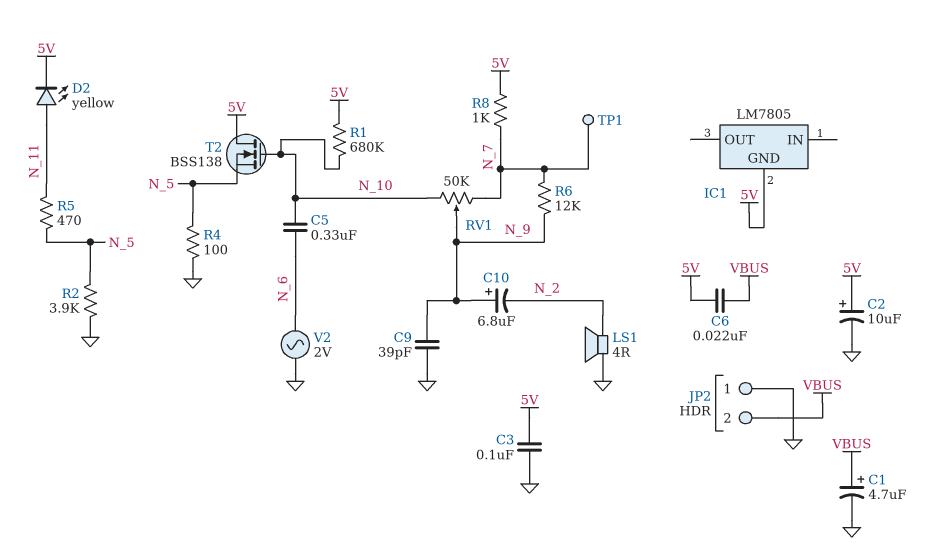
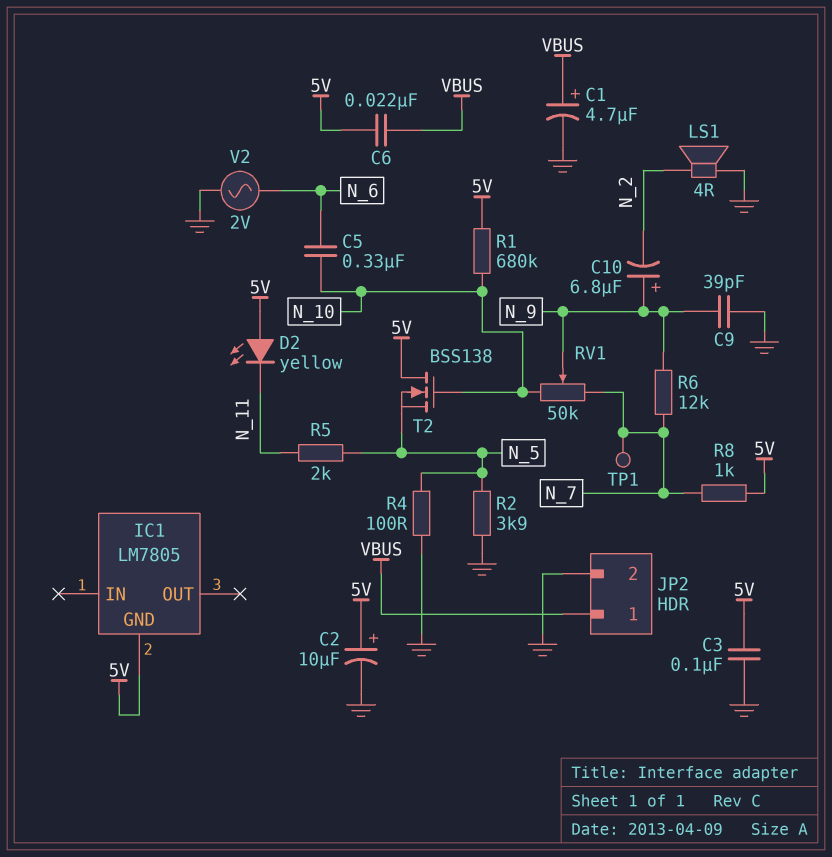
D2: LED yellow (A N_11, K 5V) -> LED yellow (A 5V, K N_11)
JP2 pin 1: GND -> VBUS
JP2 pin 2: VBUS -> GND
R5: 470 (N_5, N_11) -> 2k (N_5, N_11)

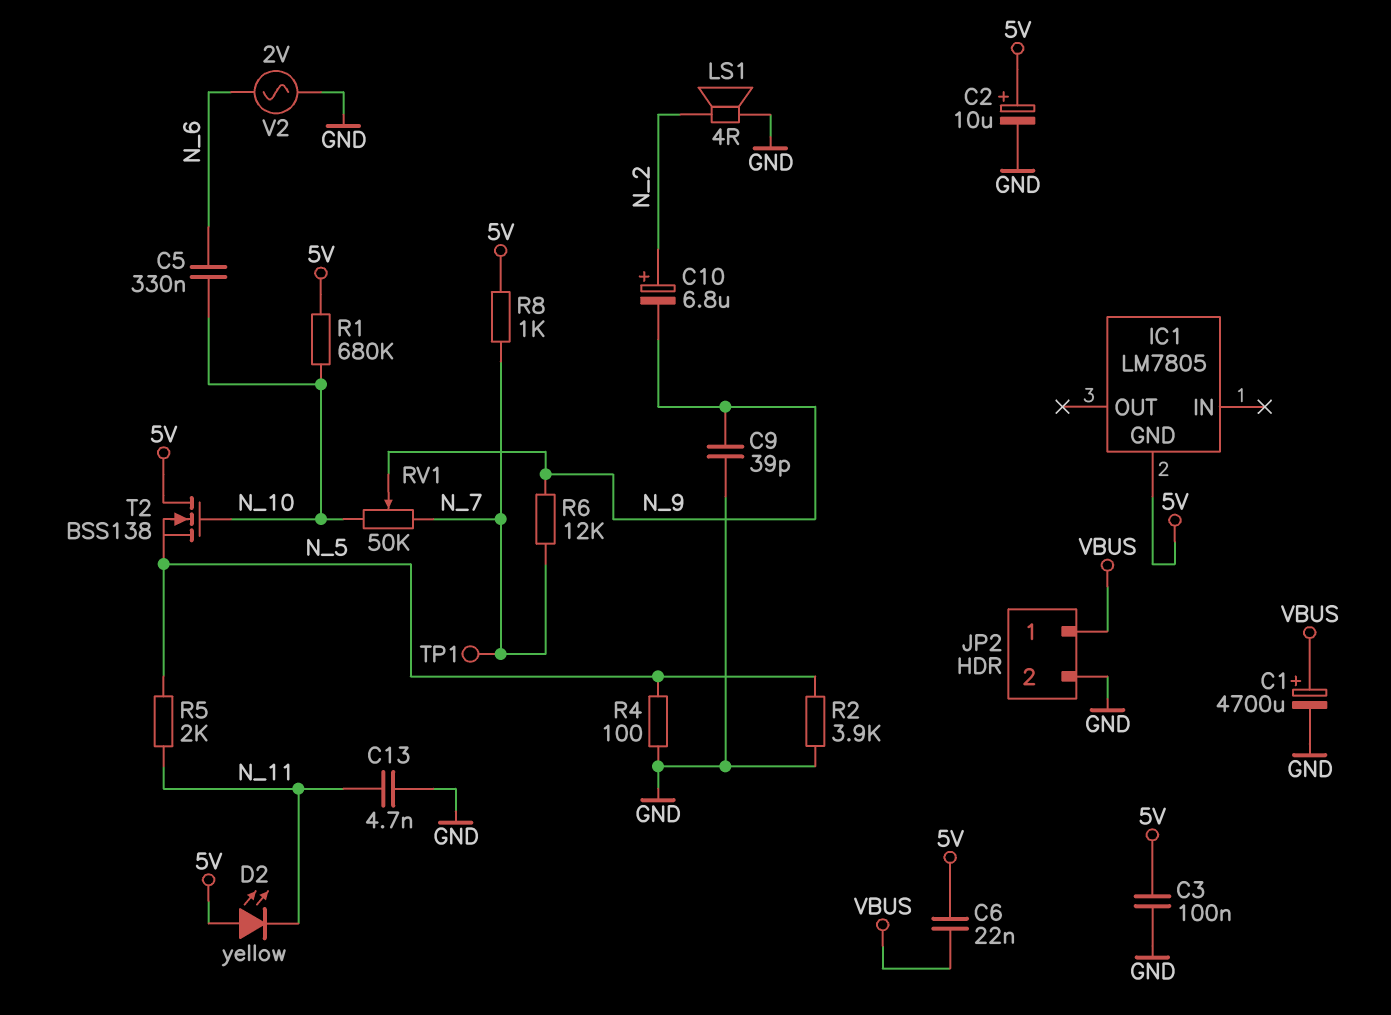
C1: 4.7uF (plus VBUS, minus GND) -> 4700uF (plus VBUS, minus GND)
C10: 6.8uF (plus N_9, minus N_2) -> 6.8uF (plus N_2, minus N_9)
C13: none -> 4.7nF (GND, N_11)

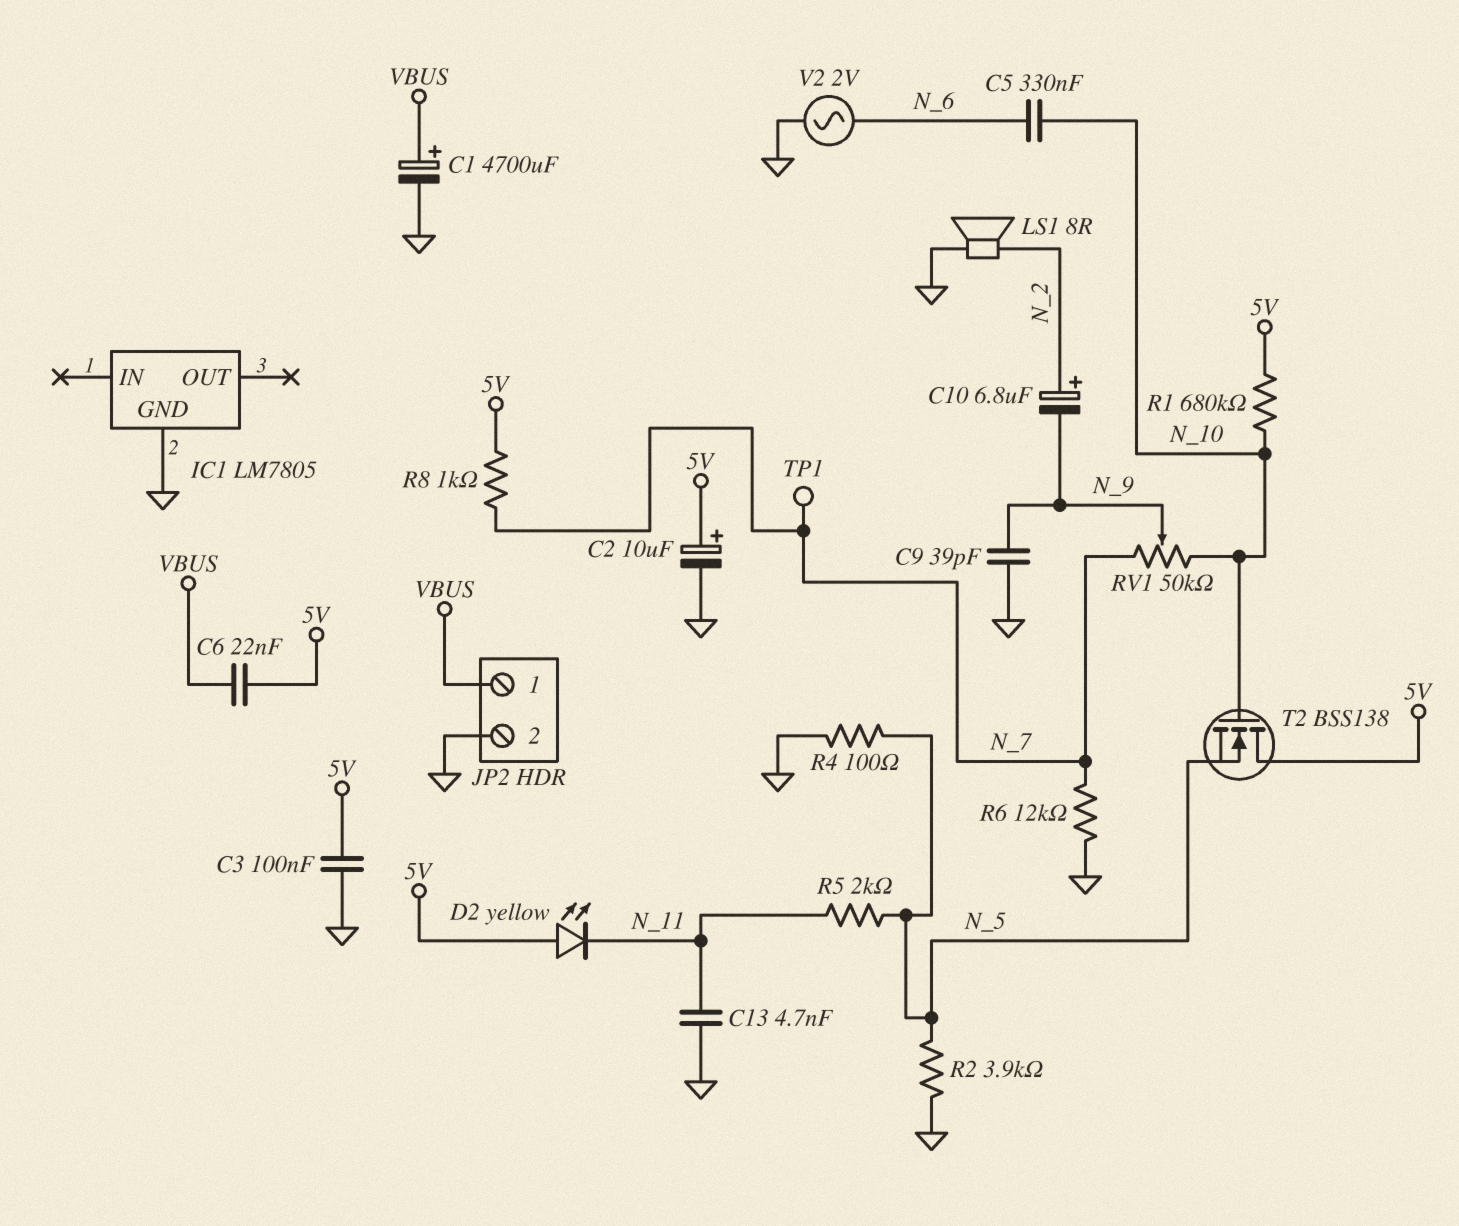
IC1 pin GND: 5V -> GND
LS1: speaker 4R (GND, N_2) -> speaker 8R (GND, N_2)
R6: 12k (N_7, N_9) -> 12k (GND, N_7)

